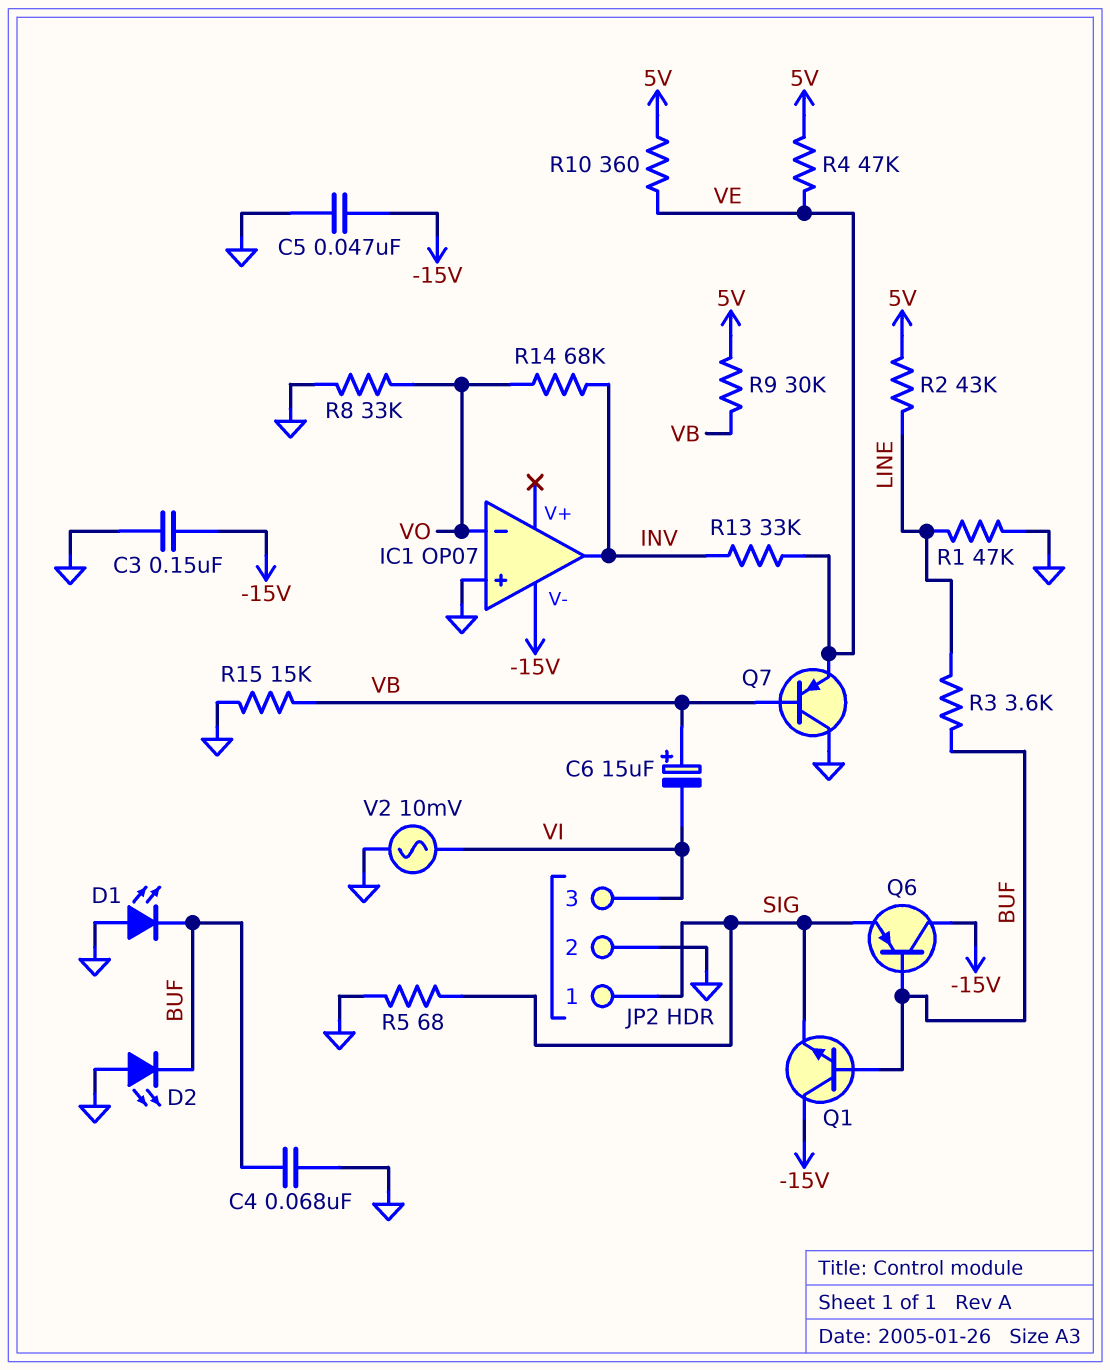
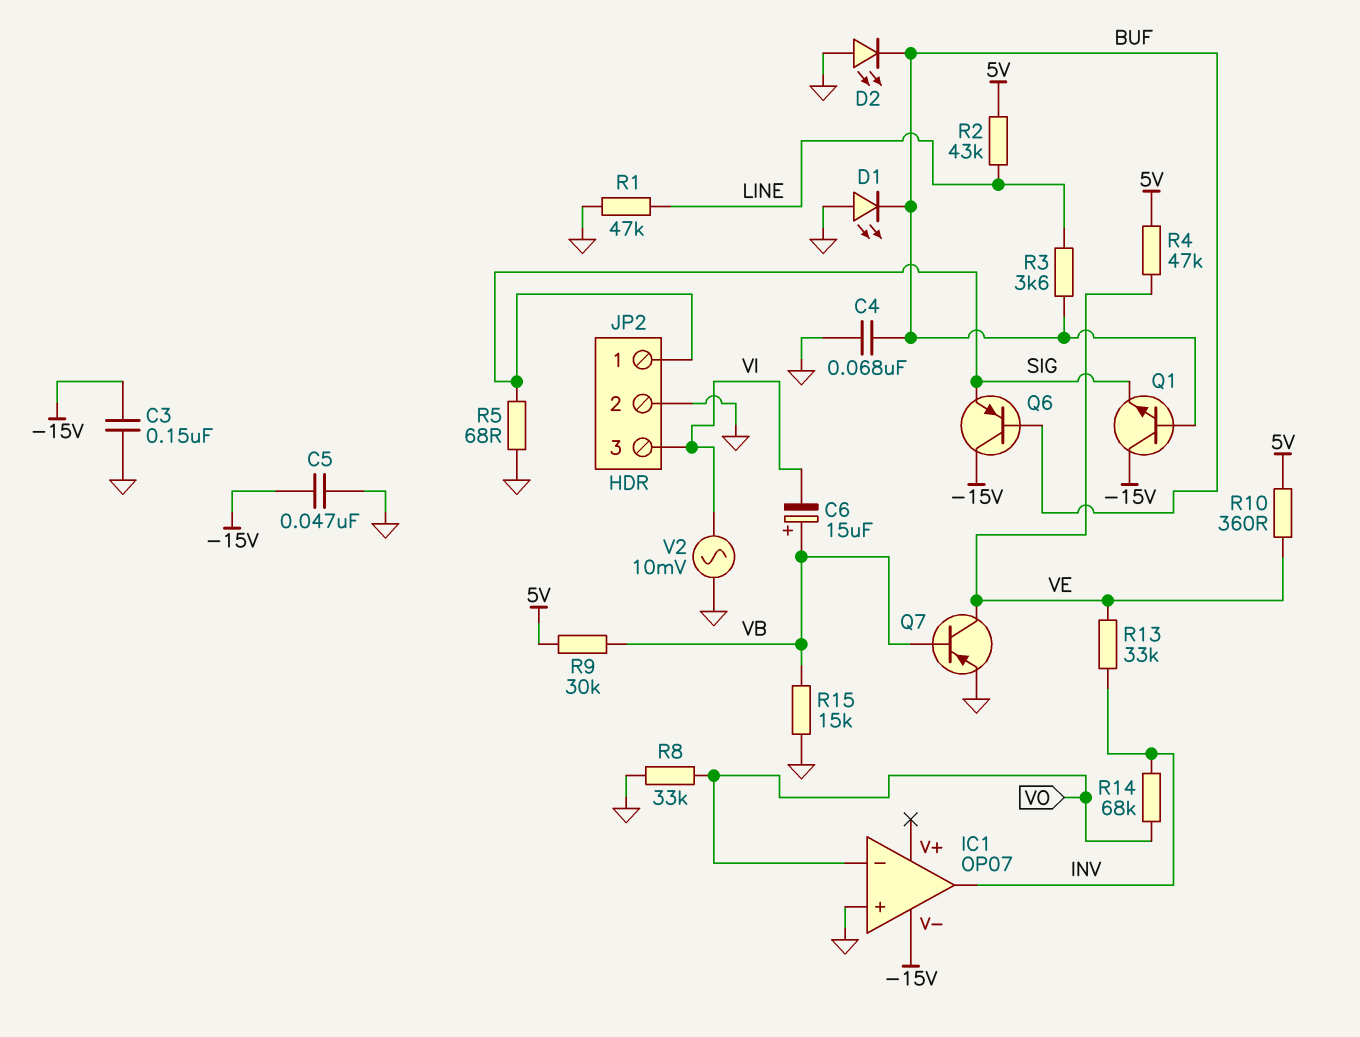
Q7: PNP (B VB, C GND, E VE) -> PNP (B VB, C VE, E GND)

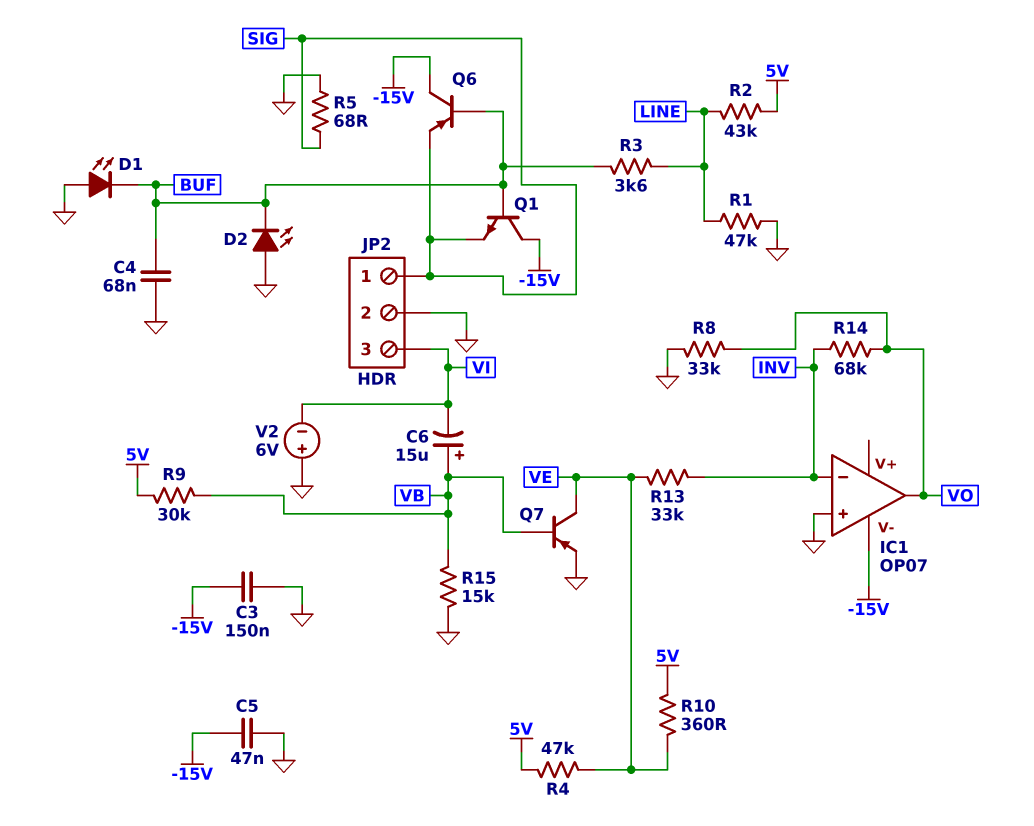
IC1 pin in-: VO -> INV
IC1 pin out: INV -> VO
V2: AC 10mV (GND, VI) -> 6V (plus GND, minus VI)

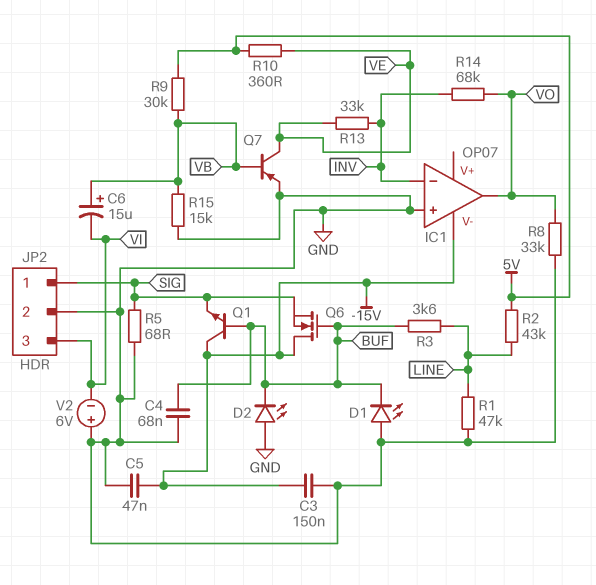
Q6: PNP (B BUF, C -15V, E SIG) -> NMOS (G BUF, D -15V, S SIG)
R4: 47k (5V, VE) -> none

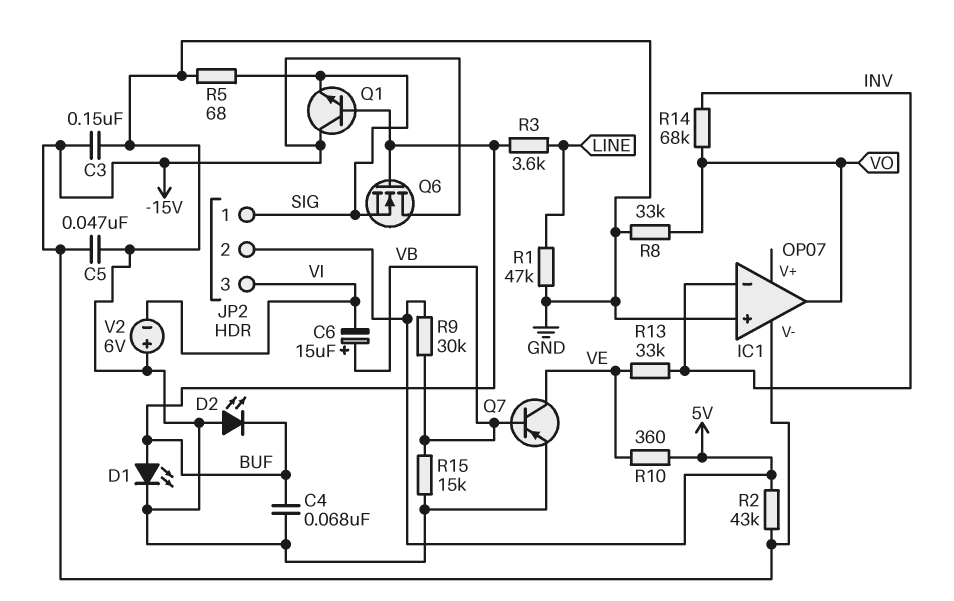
D1: LED (A GND, K BUF) -> LED (A BUF, K GND)
JP2 pin 2: GND -> 5V
R2: 43k (5V, LINE) -> 43k (-15V, 5V)

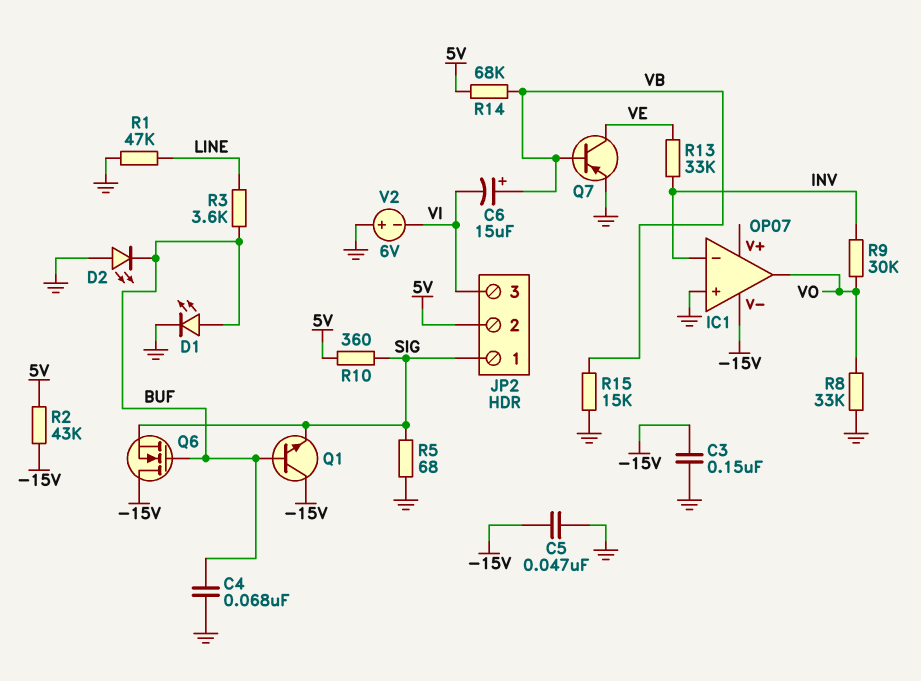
R9: 30k (5V, VB) -> 30k (INV, VO)
R10: 360 (5V, VE) -> 360 (5V, SIG)
R14: 68k (INV, VO) -> 68k (5V, VB)

